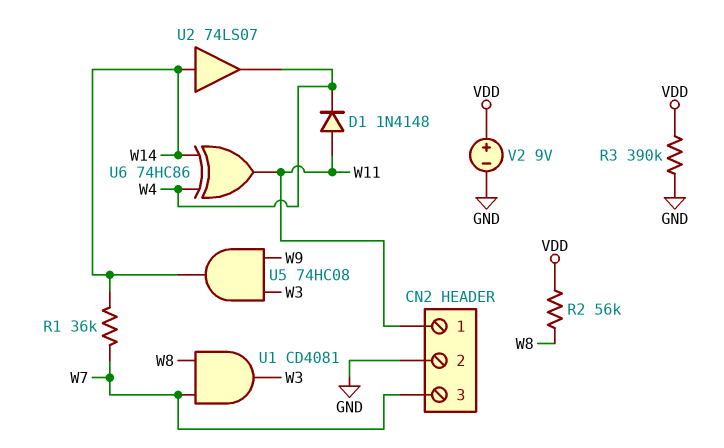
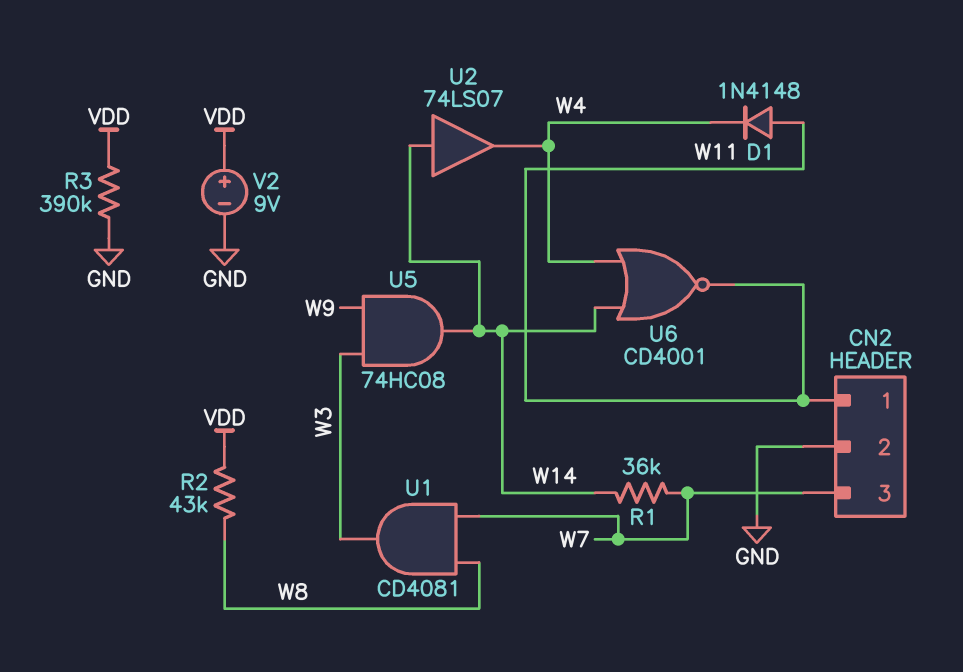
R2: 56k (VDD, W8) -> 43k (VDD, W8)
U6: XOR 74HC86 (in W4, in W14, out W11) -> NOR CD4001 (in W4, in W14, out W11)

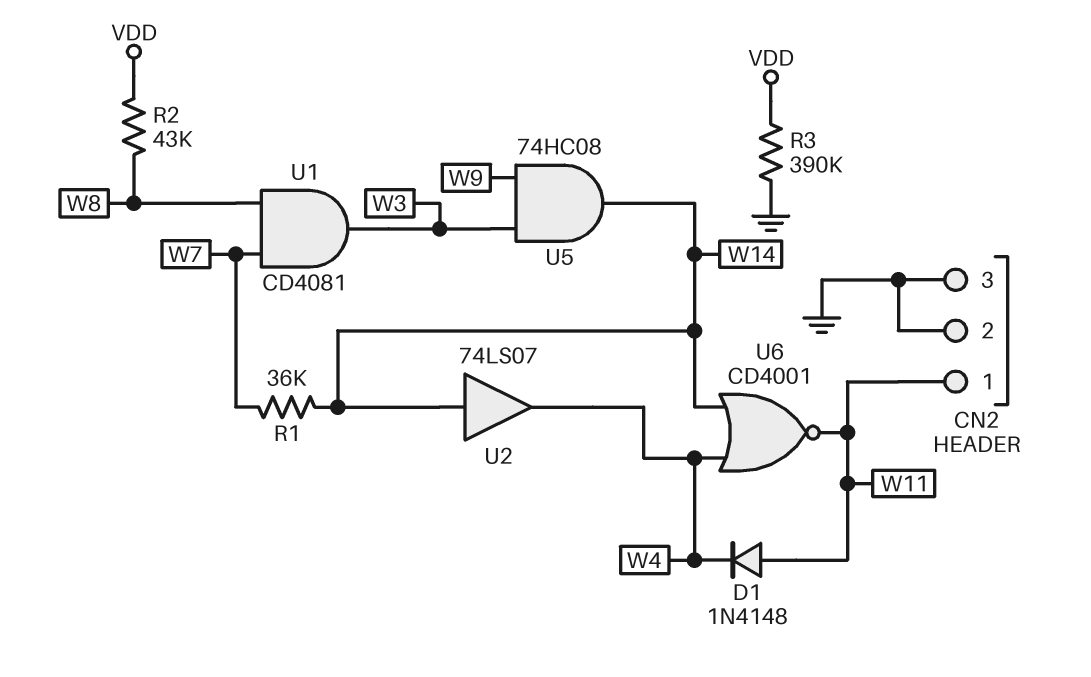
CN2 pin 3: W7 -> GND
V2: 9V (plus VDD, minus GND) -> none

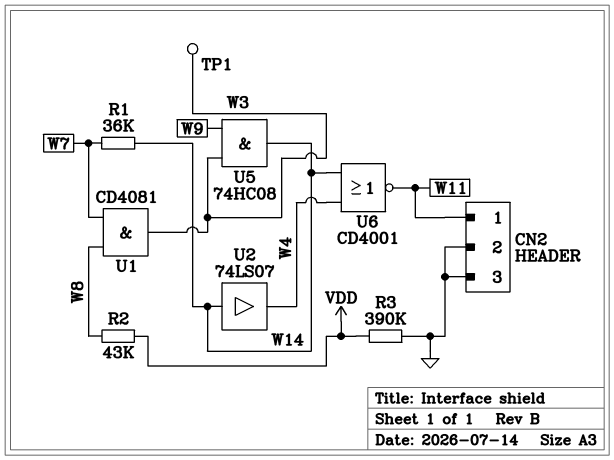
D1: diode 1N4148 (A W11, K W4) -> none
TP1: none -> test point (W3)

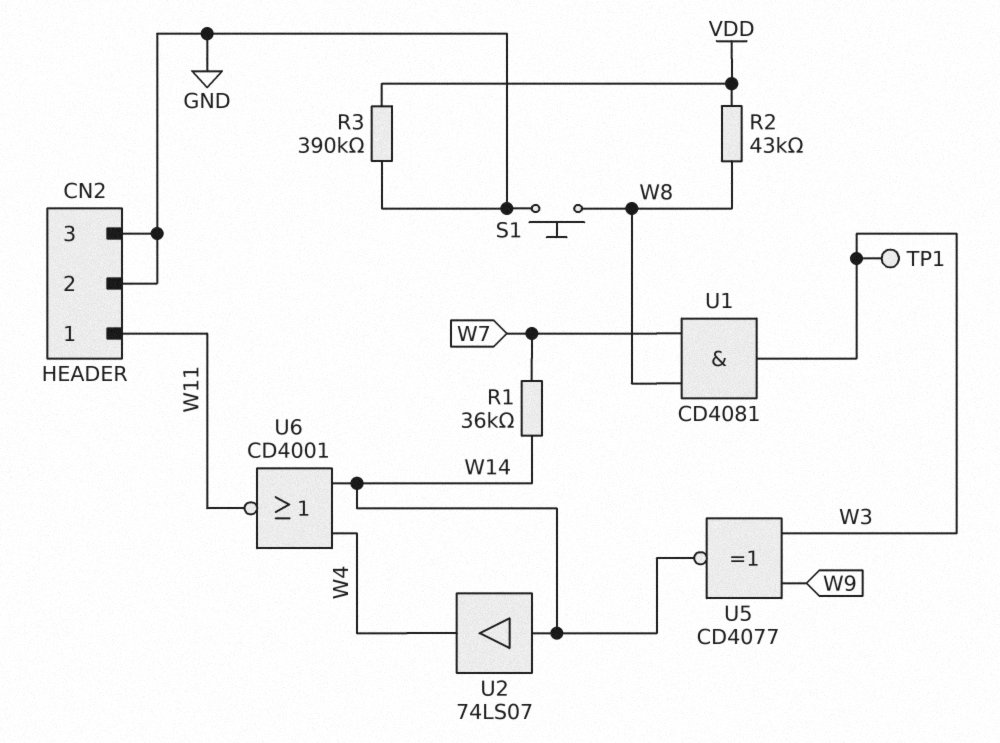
S1: none -> button (GND, W8)
U5: AND 74HC08 (in W3, in W9, out W14) -> XNOR CD4077 (in W3, in W9, out W14)

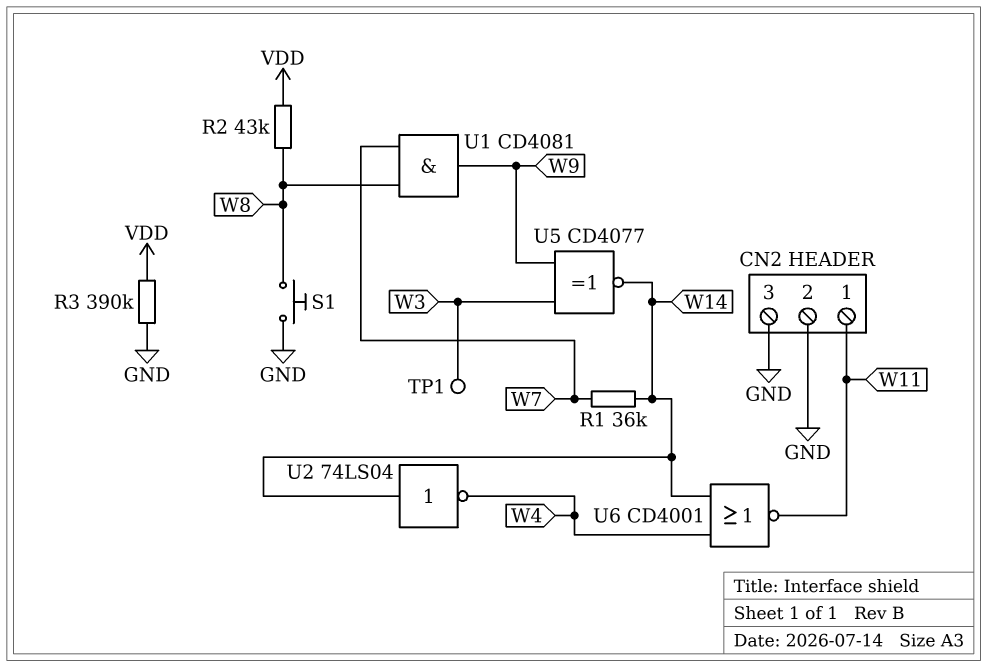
U1: AND CD4081 (in W7, in W8, out W3) -> AND CD4081 (in W7, in W8, out W9)
U2: buffer 74LS07 (in W14, out W4) -> NOT 74LS04 (in W14, out W4)

